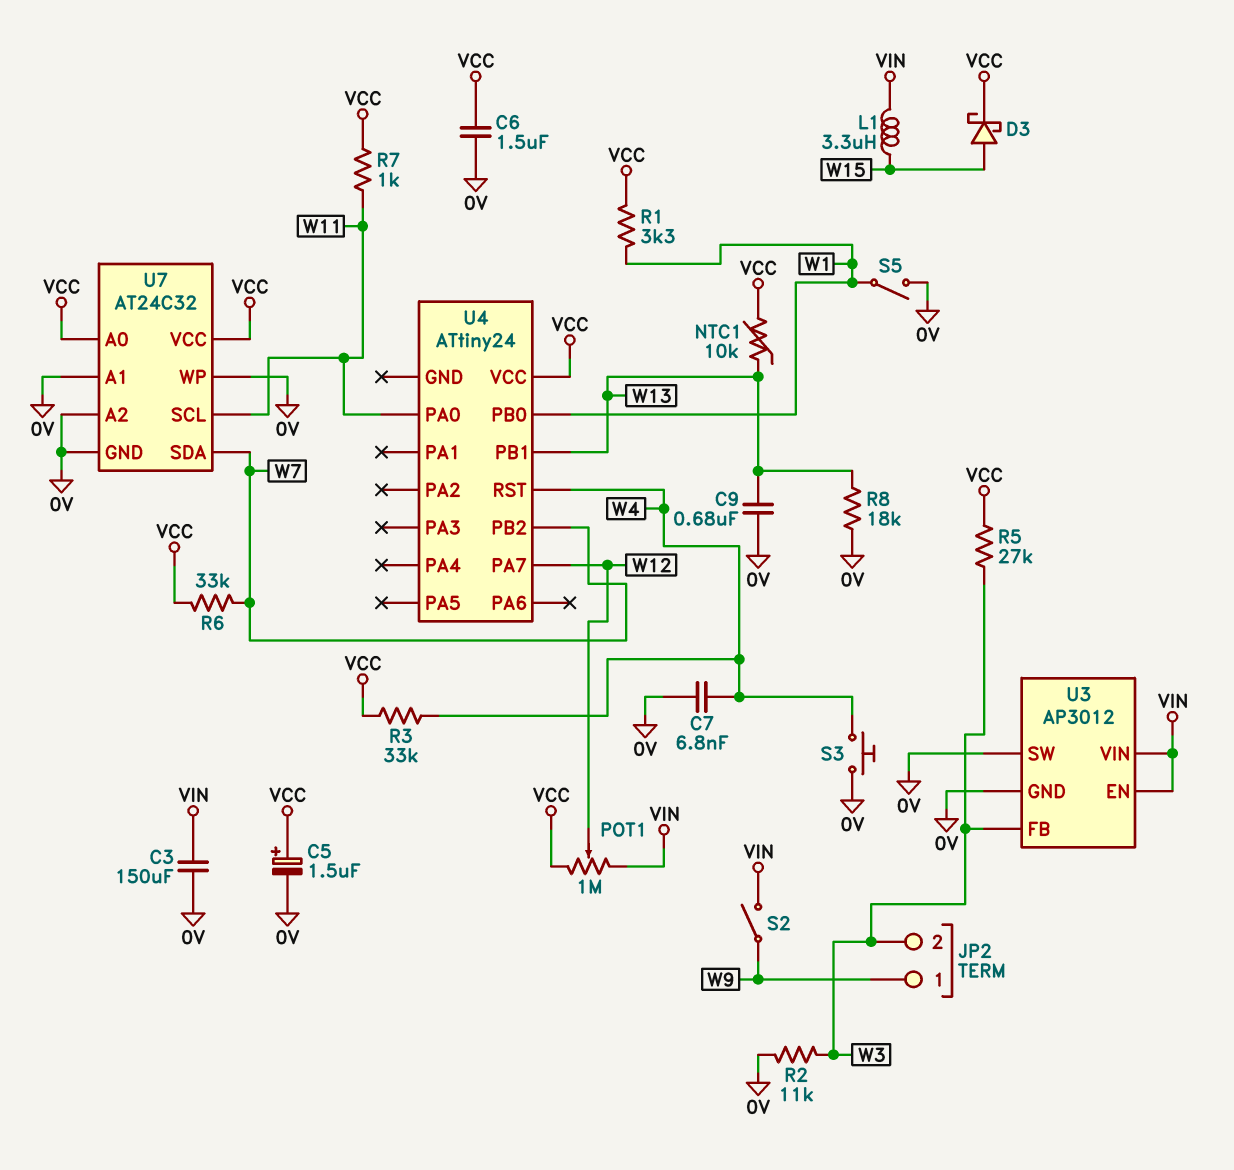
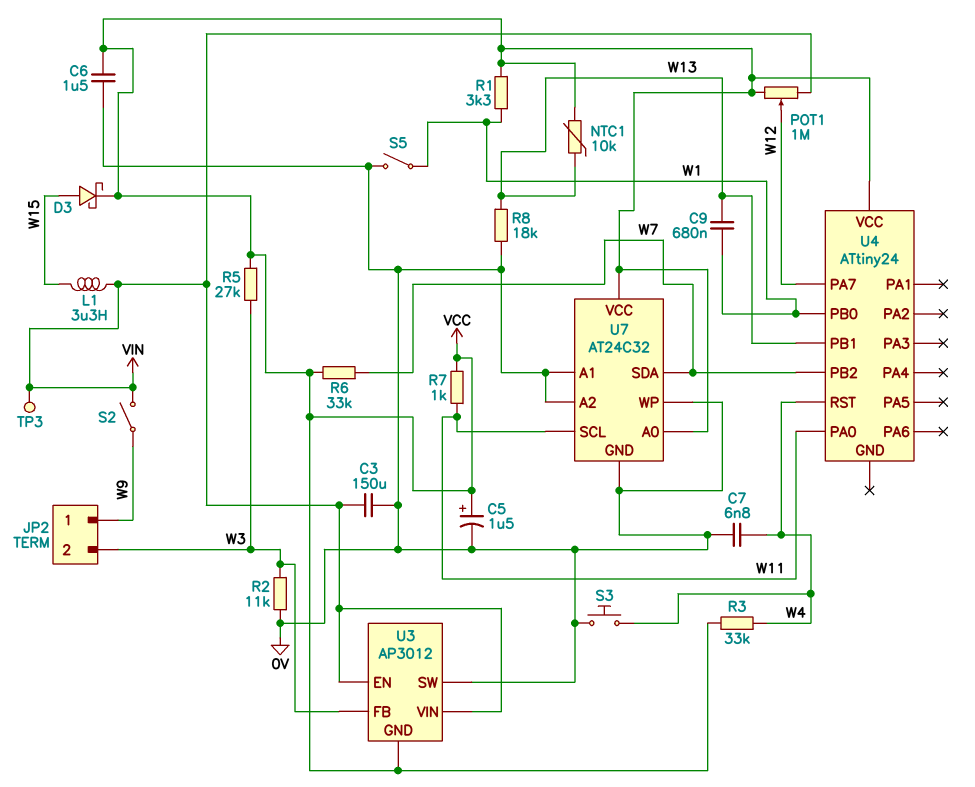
C9: 680nF (0V, W13) -> 680nF (W1, W13)
TP3: none -> test point (VIN)
U3 pin GND: 0V -> VCC

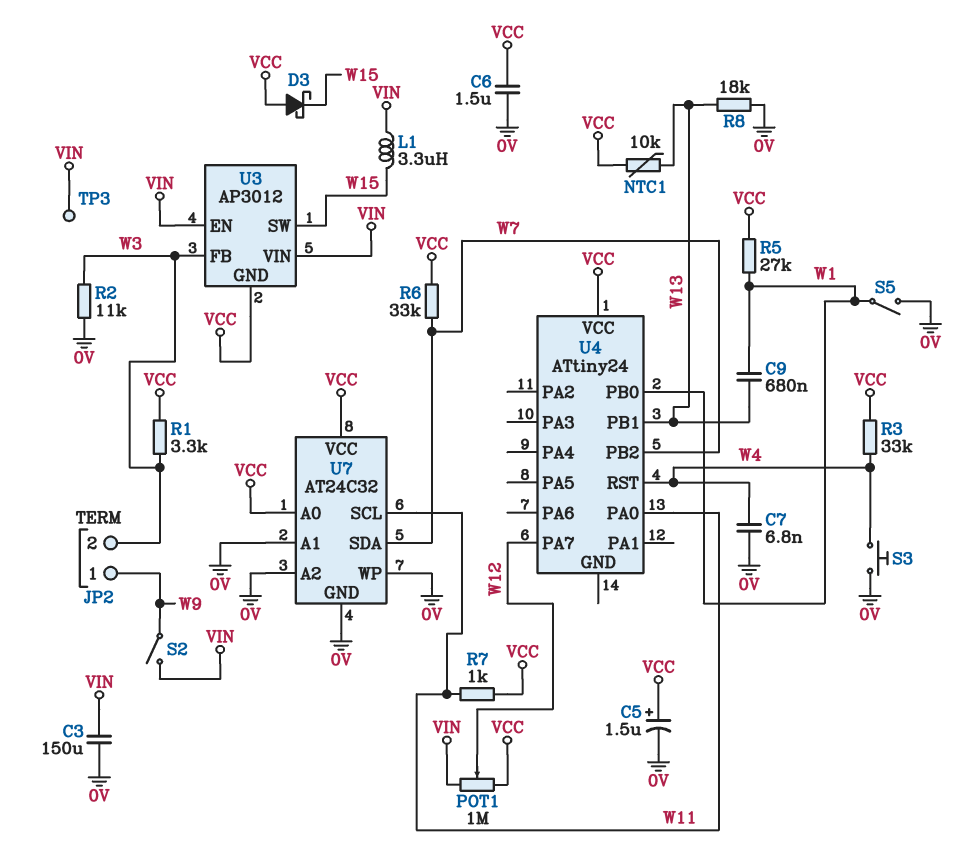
D3: schottky (A W15, K VCC) -> schottky (A VCC, K W15)
R1: 3.3k (VCC, W1) -> 3.3k (VCC, W3)
R5: 27k (VCC, W3) -> 27k (VCC, W1)
U3 pin SW: 0V -> W15

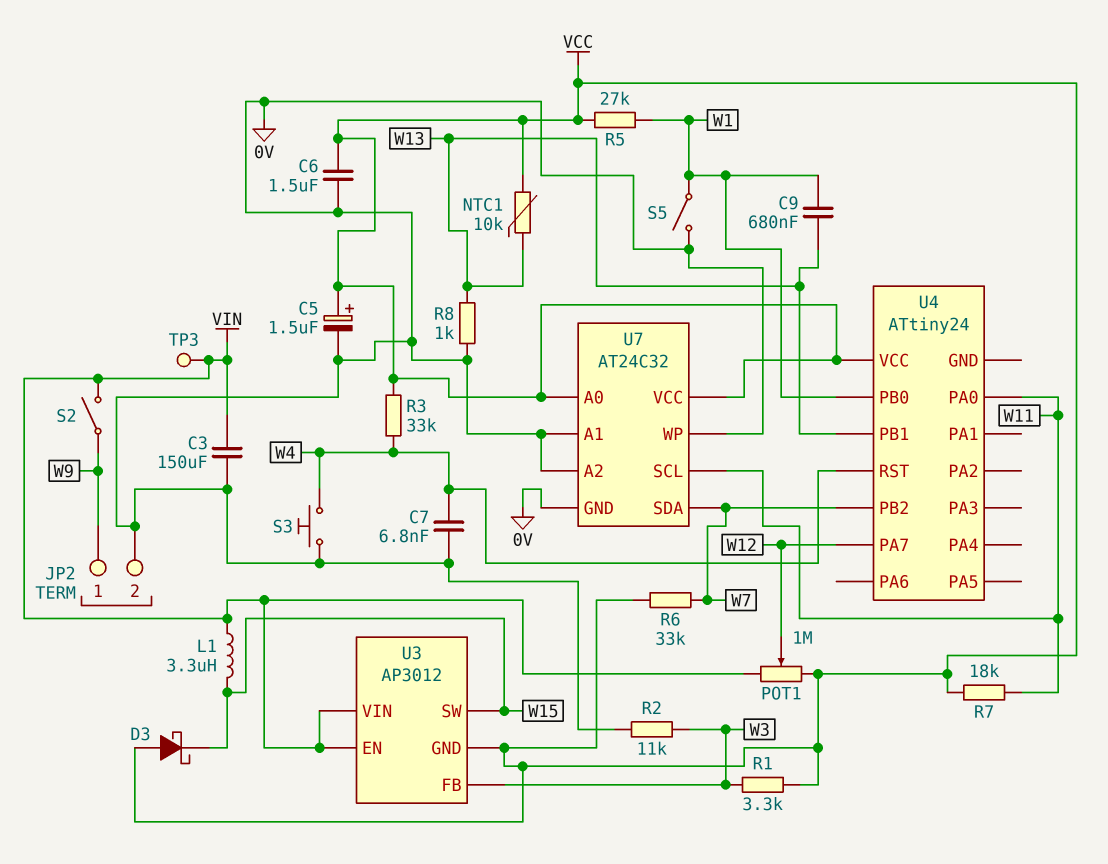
JP2 pin 2: W3 -> 0V
R7: 1k (VCC, W11) -> 18k (VCC, W11)
R8: 18k (0V, W13) -> 1k (0V, W13)

